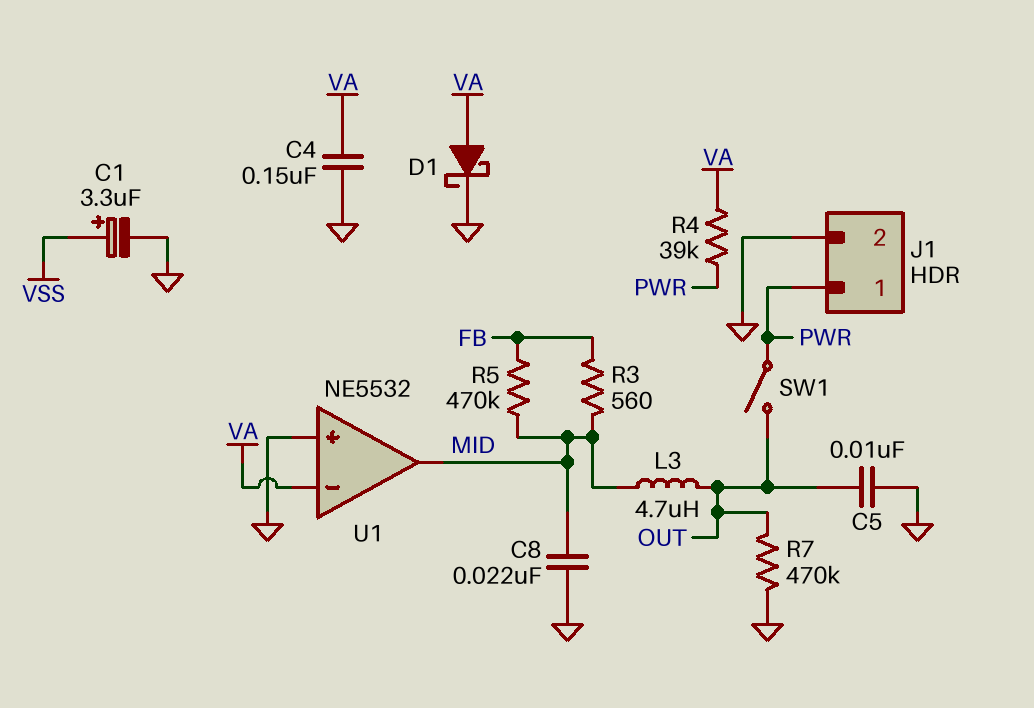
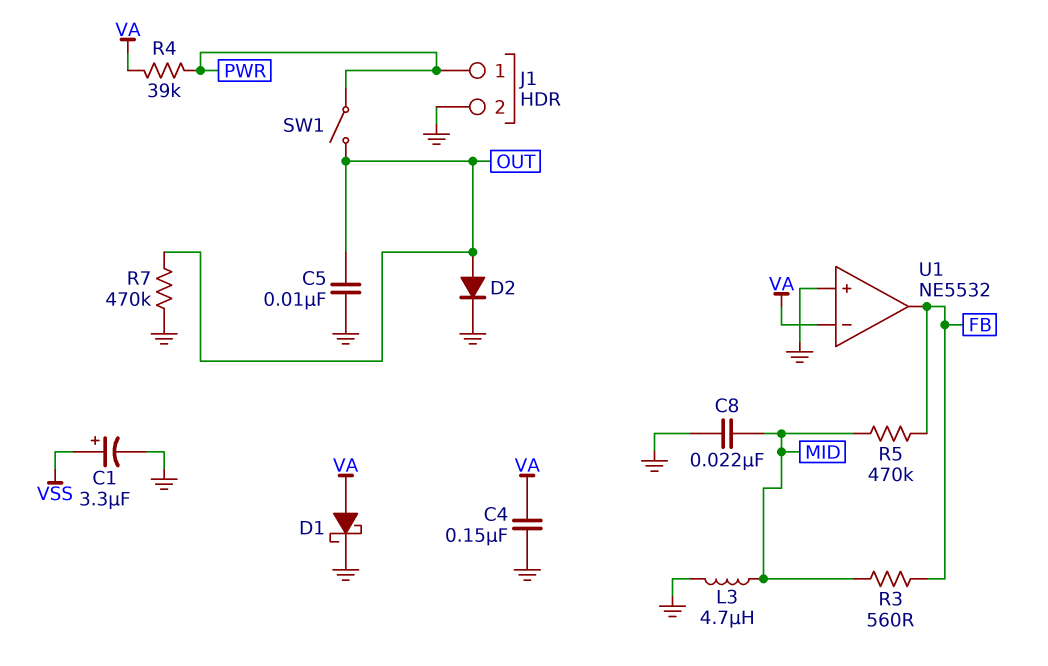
D2: none -> diode (A OUT, K GND)
L3: 4.7uH (MID, OUT) -> 4.7uH (GND, MID)
U1 pin out: MID -> FB

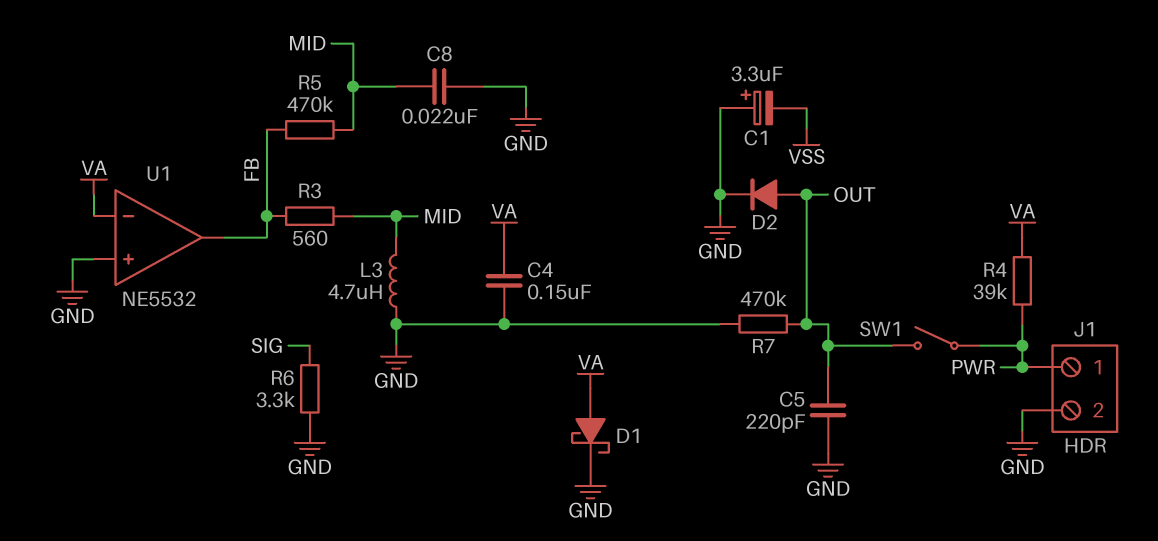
C1: 3.3uF (plus VSS, minus GND) -> 3.3uF (plus GND, minus VSS)
C5: 10nF (GND, OUT) -> 220pF (GND, OUT)
R6: none -> 3.3k (GND, SIG)

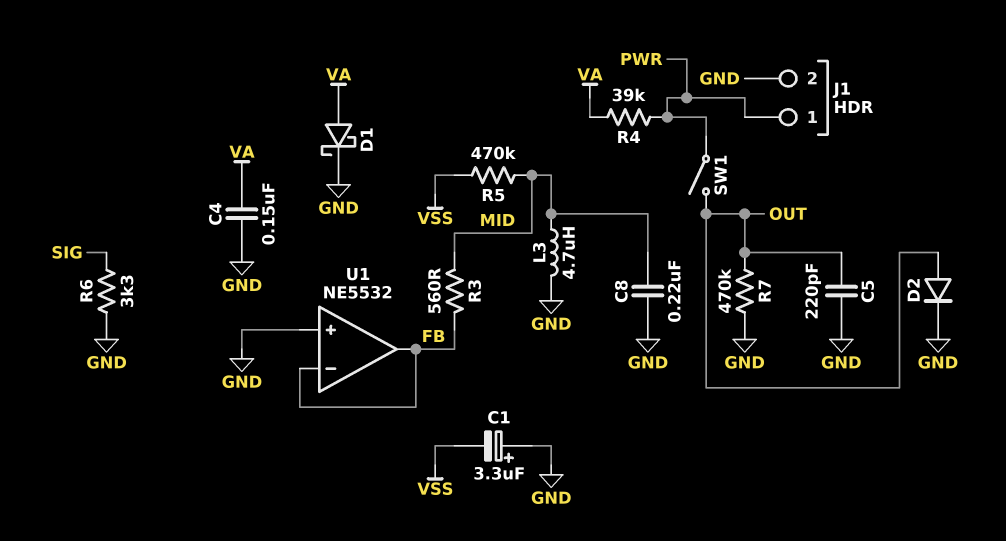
C8: 22nF (GND, MID) -> 220nF (GND, MID)
R5: 470k (FB, MID) -> 470k (MID, VSS)
U1 pin in-: VA -> FB

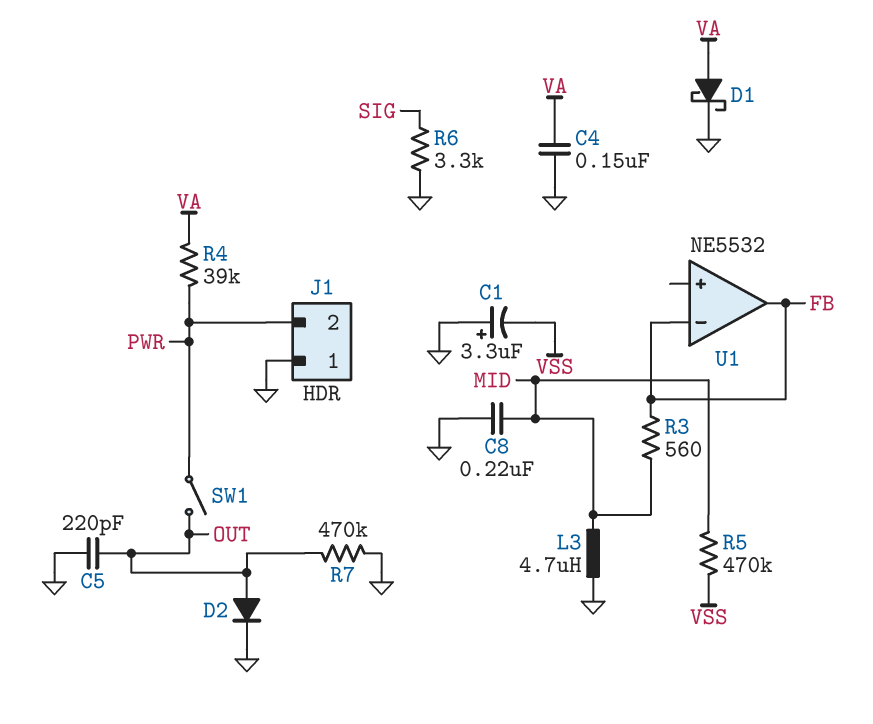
J1 pin 1: PWR -> GND
J1 pin 2: GND -> PWR
U1 pin in+: GND -> none

